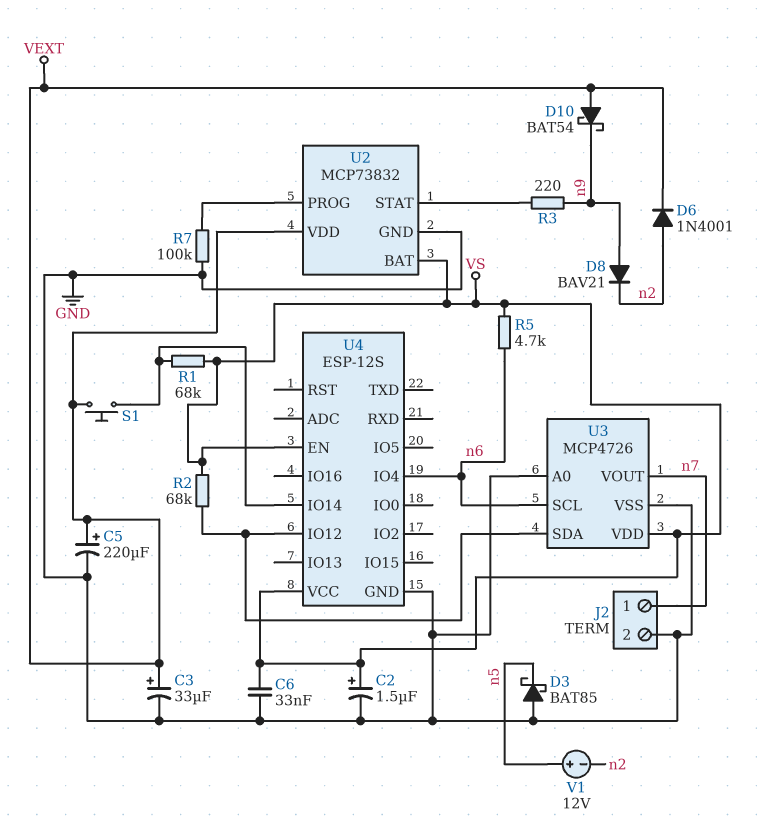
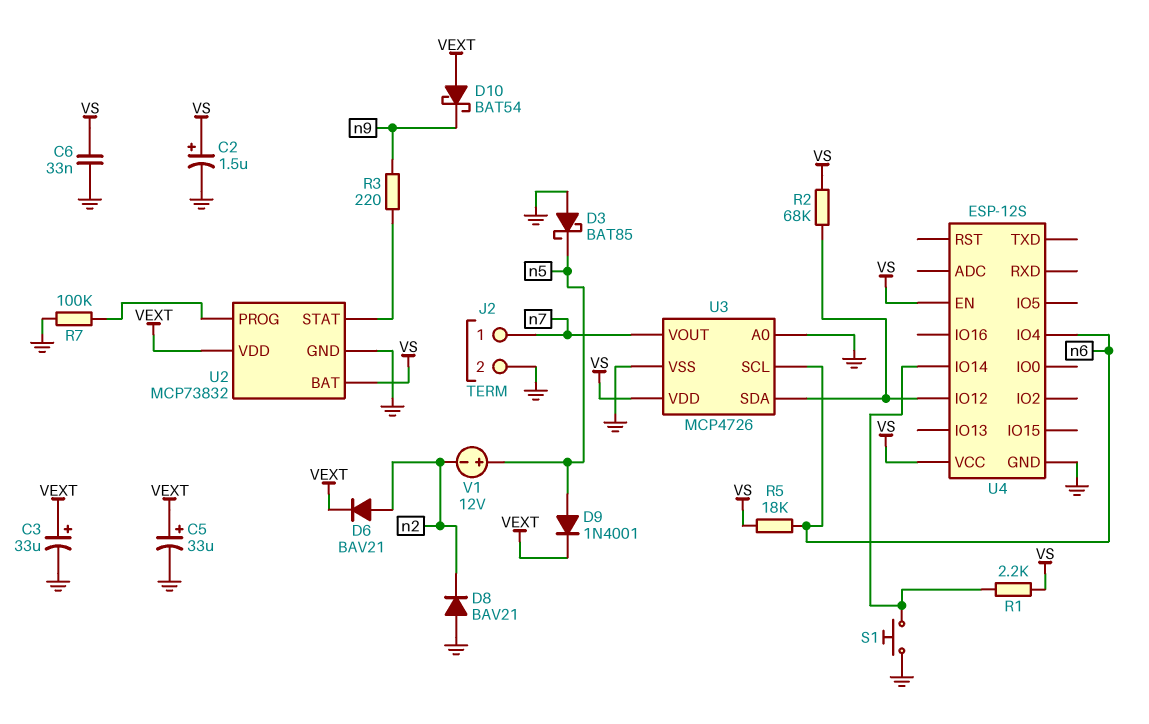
C5: 220uF (plus VEXT, minus GND) -> 33uF (plus VEXT, minus GND)
D6: diode 1N4001 (A n2, K VEXT) -> diode BAV21 (A n2, K VEXT)
D8: diode BAV21 (A n9, K n2) -> diode BAV21 (A GND, K n2)
D9: none -> diode 1N4001 (A n5, K VEXT)
R1: 68k (U4/IO14, VS) -> 2.2k (U4/IO14, VS)
R5: 4.7k (VS, n6) -> 18k (VS, n6)
S1: button (U4/IO14, VEXT) -> button (GND, U4/IO14)

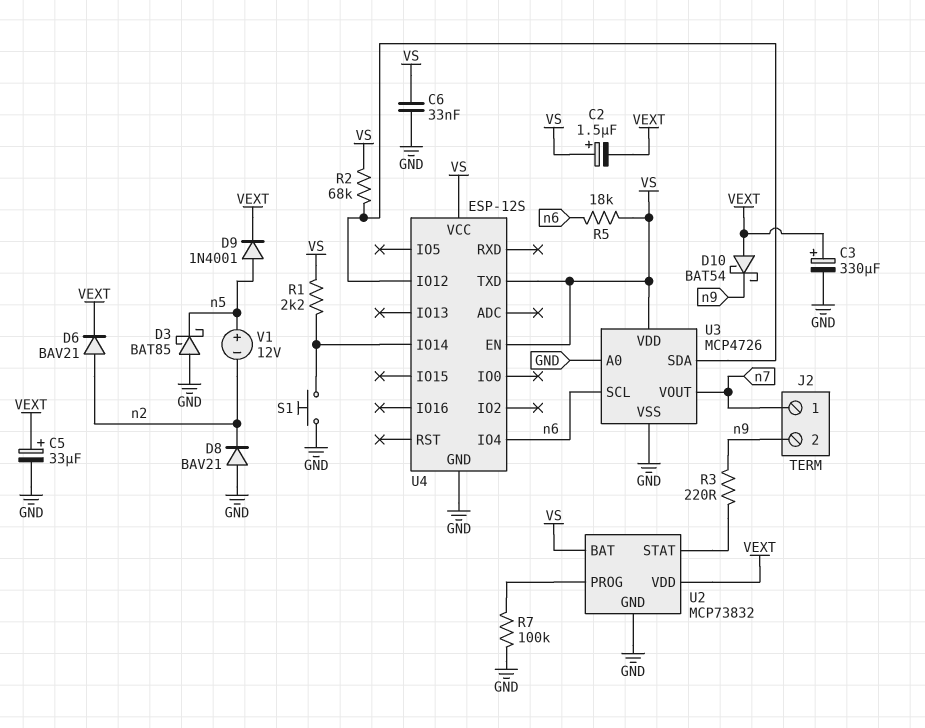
C2: 1.5uF (plus VS, minus GND) -> 1.5uF (plus VS, minus VEXT)
C3: 33uF (plus VEXT, minus GND) -> 330uF (plus VEXT, minus GND)
J2 pin 2: GND -> n9
U4 pin TXD: none -> VS

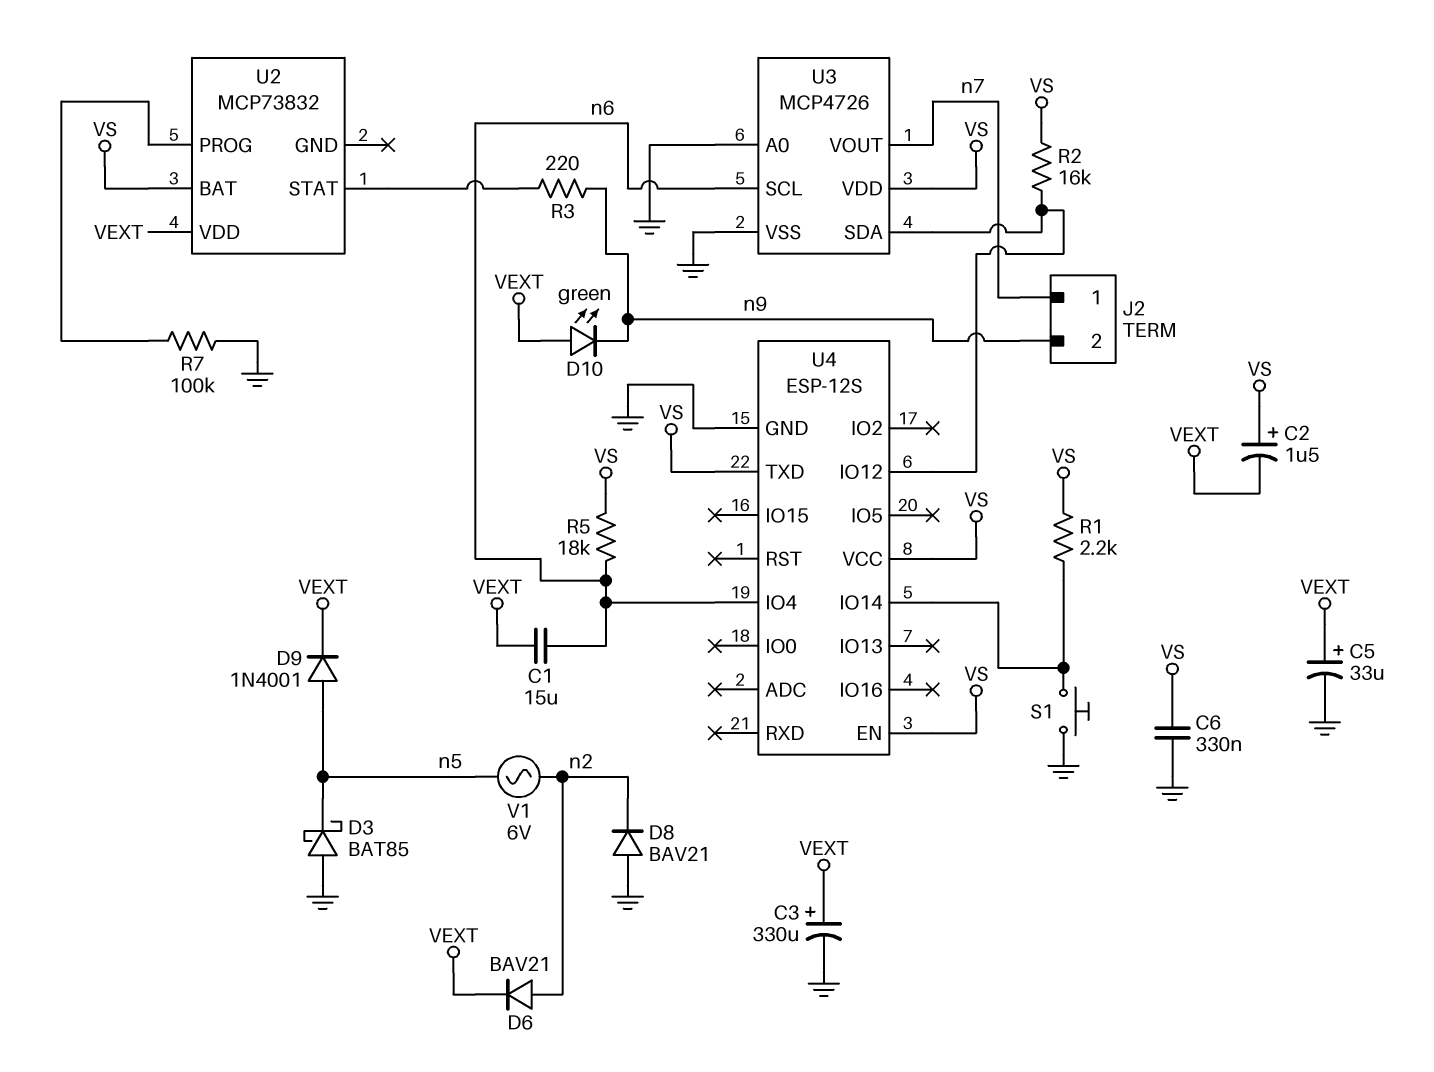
C1: none -> 15uF (VEXT, n6)
C6: 33nF (GND, VS) -> 330nF (GND, VS)
D10: schottky BAT54 (A VEXT, K n9) -> LED green (A VEXT, K n9)
R2: 68k (U3/SDA, VS) -> 16k (U3/SDA, VS)
U2 pin GND: GND -> none
V1: 12V (plus n5, minus n2) -> AC 6V (n2, n5)

